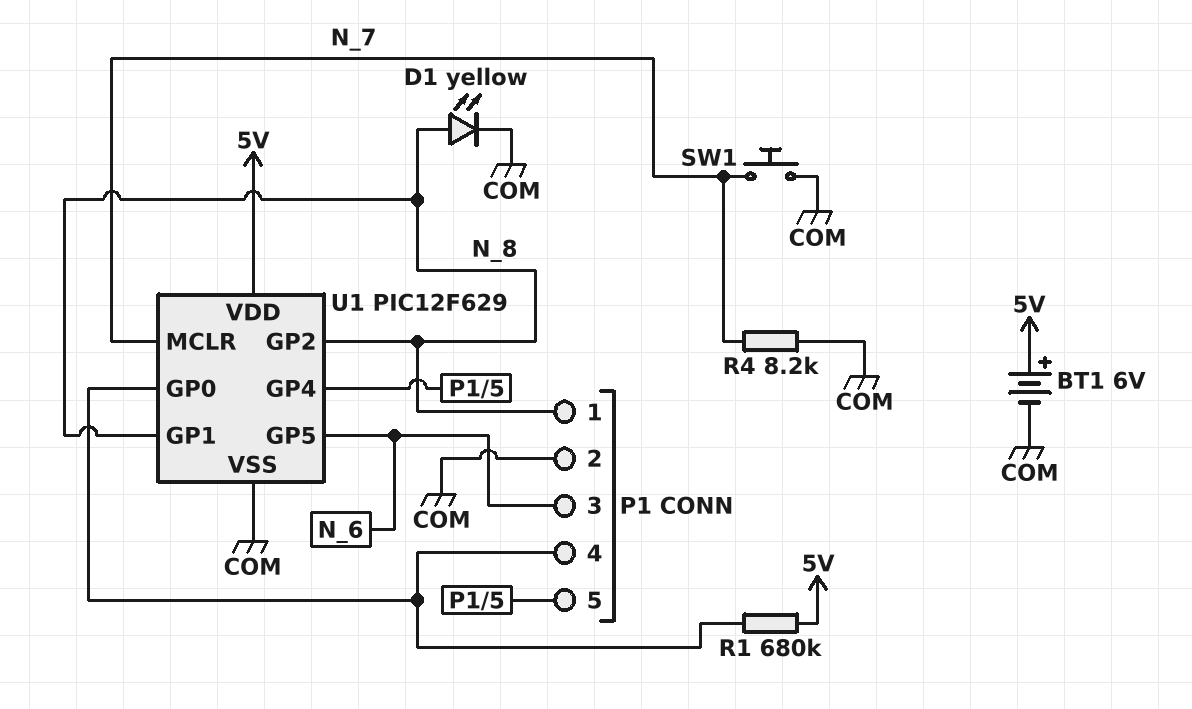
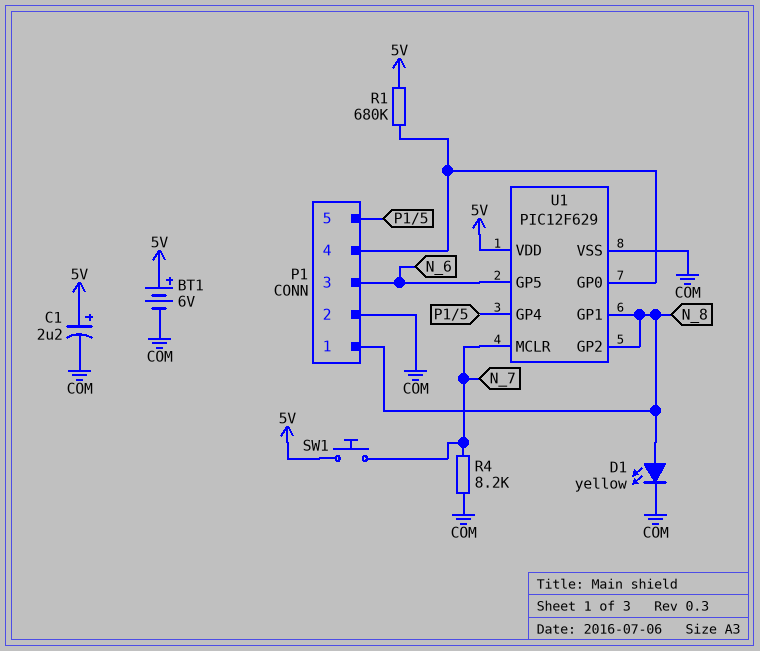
C1: none -> 2.2uF (plus 5V, minus COM)
SW1: button (COM, N_7) -> button (5V, N_7)

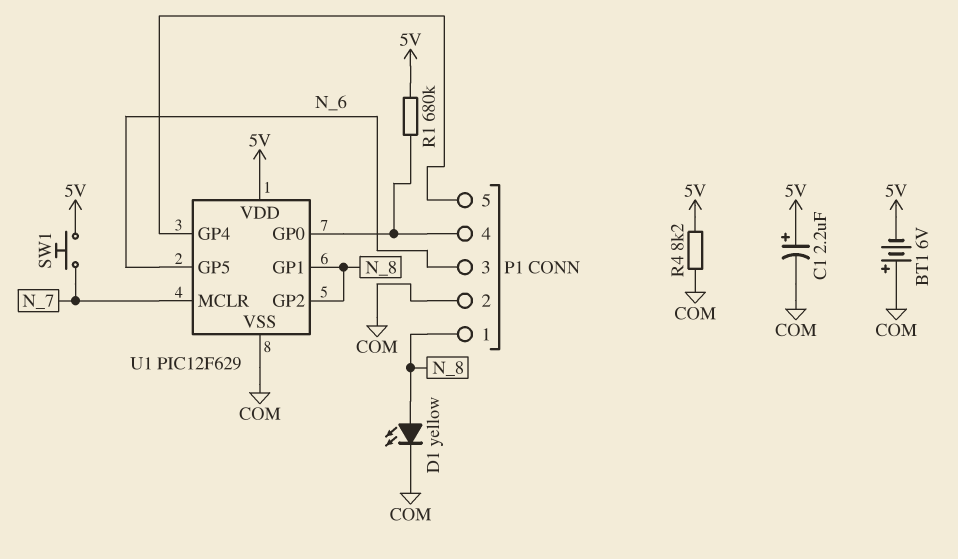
BT1: 6V (plus 5V, minus COM) -> 6V (plus COM, minus 5V)
R4: 8.2k (COM, N_7) -> 8.2k (5V, COM)

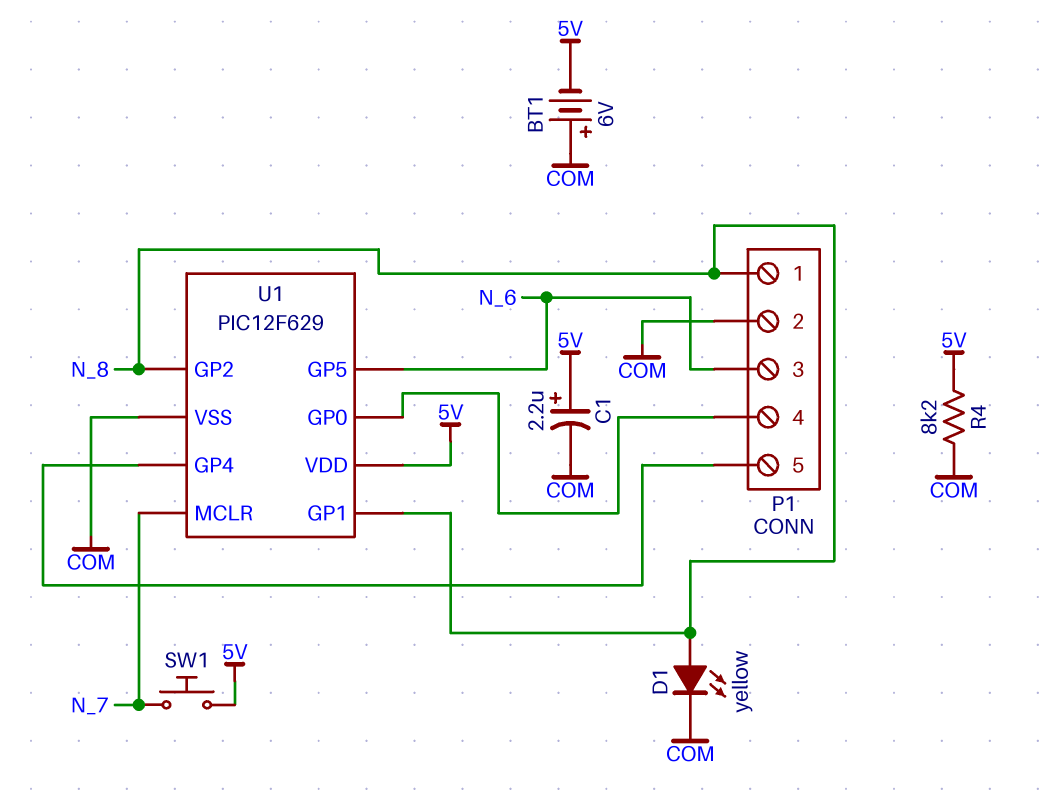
R1: 680k (5V, P1/4) -> none

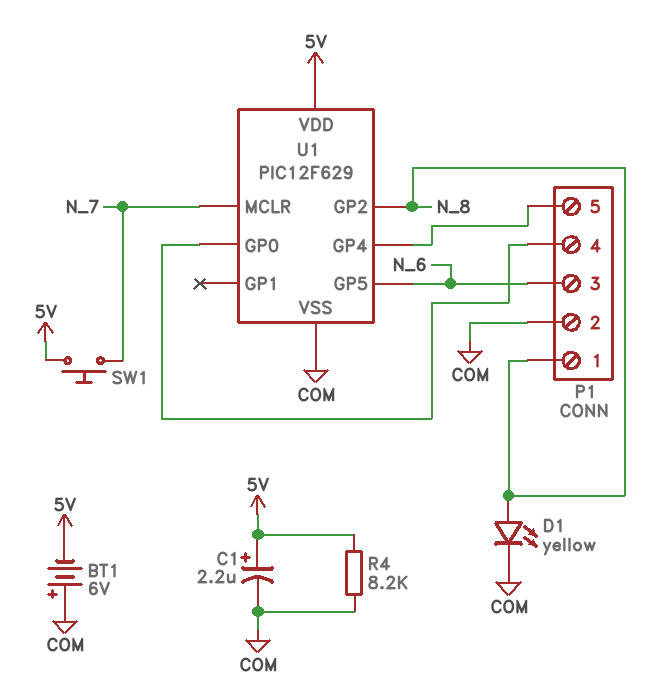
U1 pin GP1: N_8 -> none

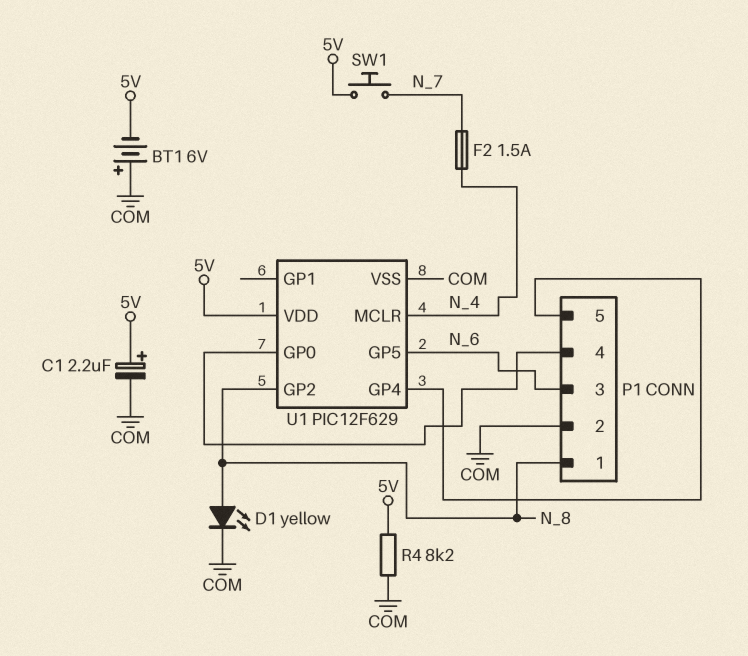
F2: none -> 1.5A (N_4, N_7)
U1 pin MCLR: N_7 -> N_4

